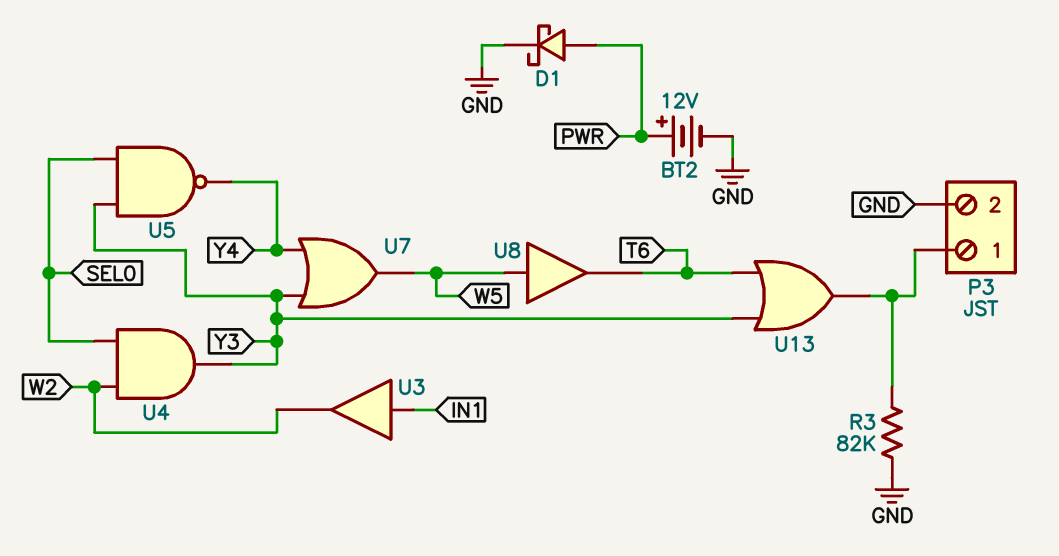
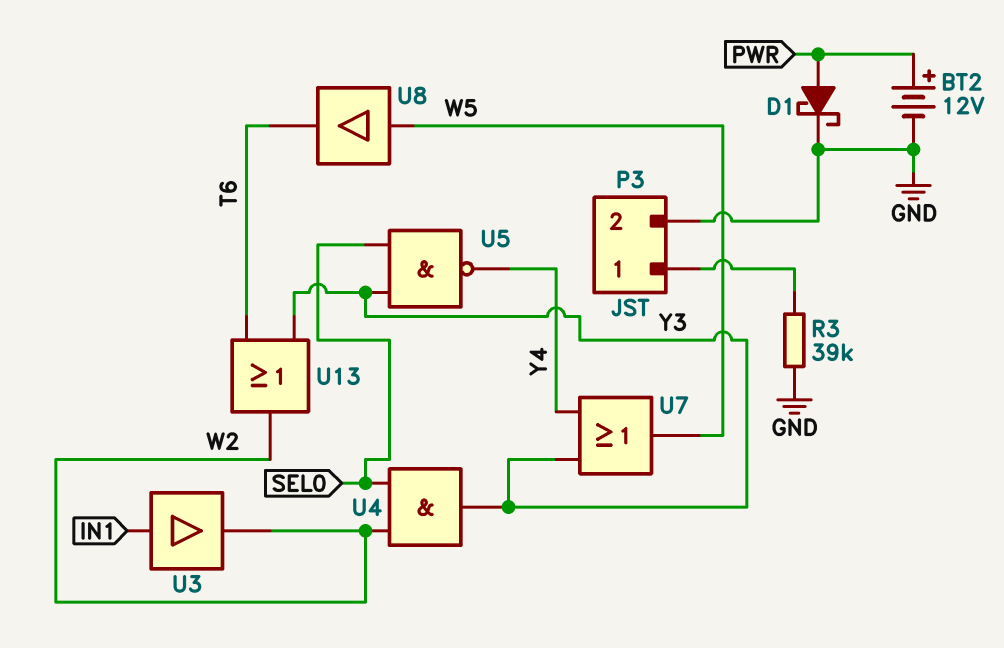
R3: 82k (GND, P3/1) -> 39k (GND, P3/1)
U13: OR (in T6, in Y3, out P3/1) -> OR (in T6, in Y3, out W2)

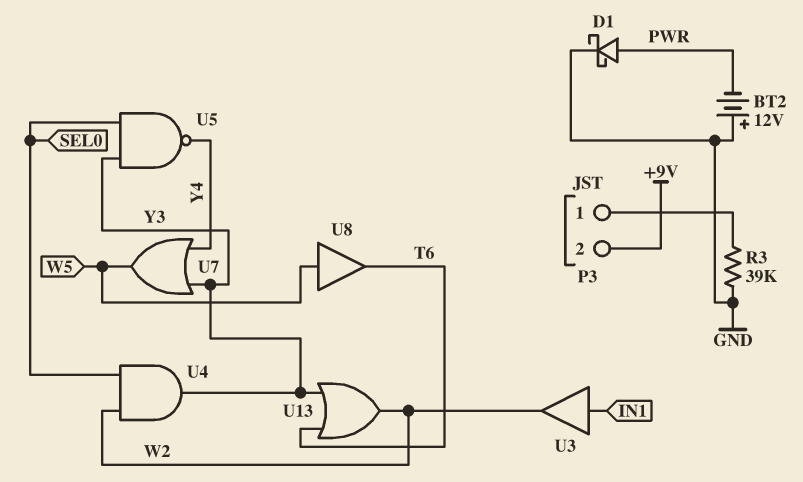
BT2: 12V (plus PWR, minus GND) -> 12V (plus GND, minus PWR)
P3 pin 2: GND -> +9V

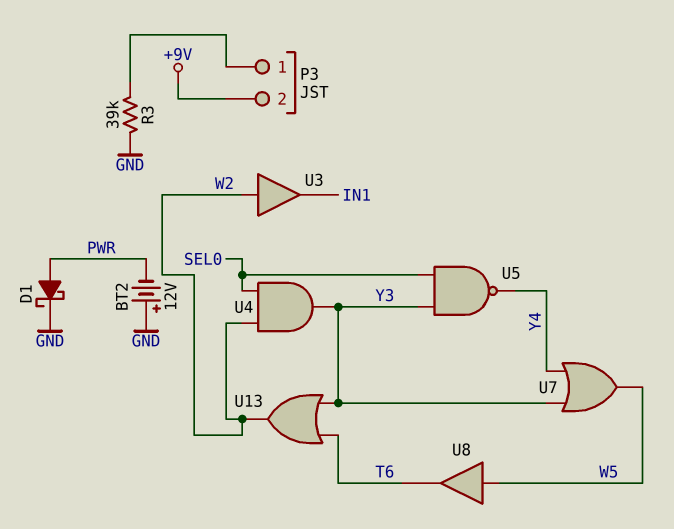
U3: buffer (in IN1, out W2) -> buffer (in W2, out IN1)

